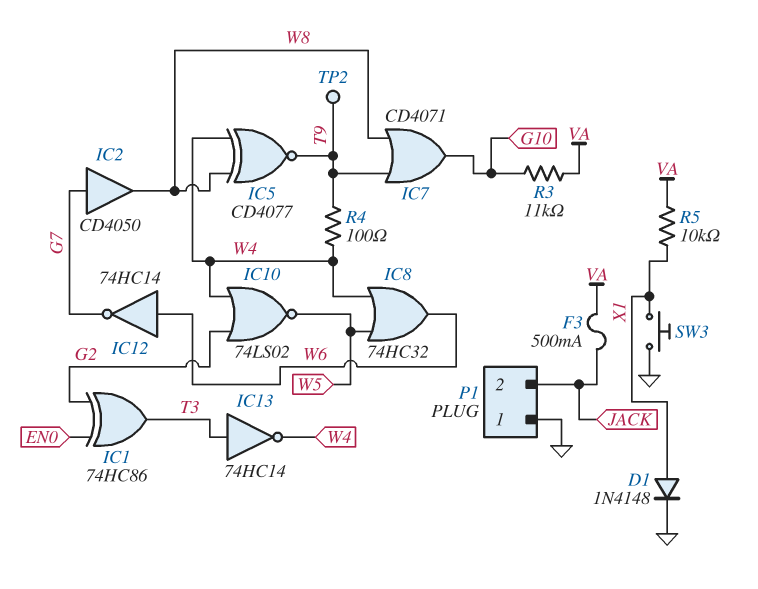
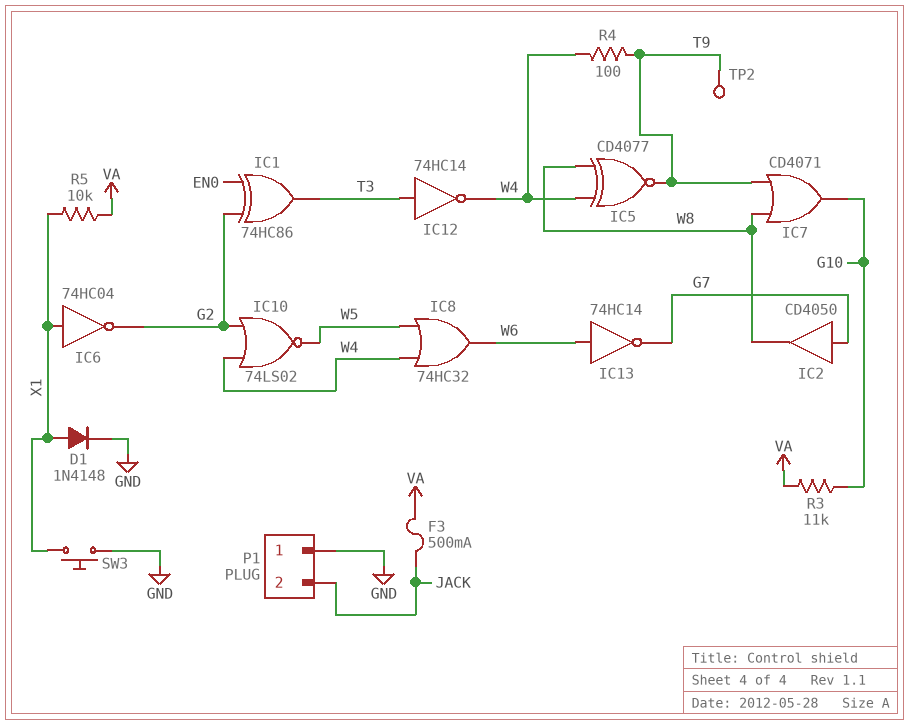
IC6: none -> NOT 74HC04 (in X1, out G2)
IC12: NOT 74HC14 (in W6, out G7) -> NOT 74HC14 (in T3, out W4)
IC13: NOT 74HC14 (in T3, out W4) -> NOT 74HC14 (in W6, out G7)

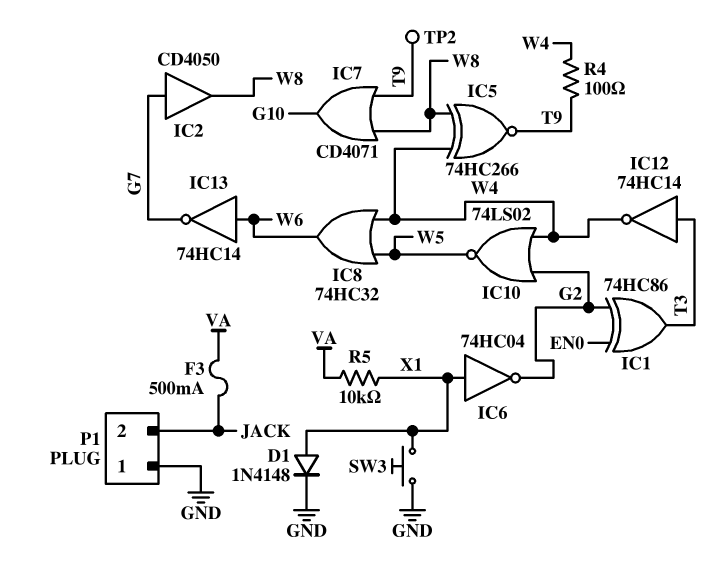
IC5: XNOR CD4077 (in W4, in W8, out T9) -> XNOR 74HC266 (in W4, in W8, out T9)
R3: 11k (G10, VA) -> none

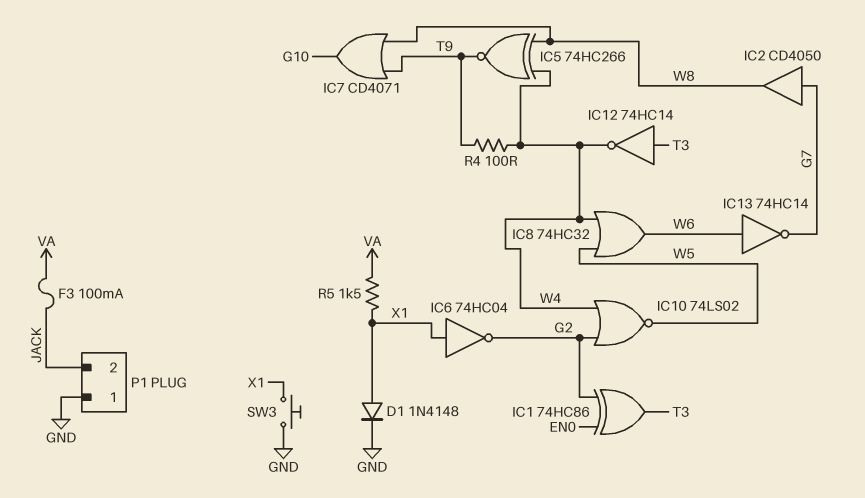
F3: 500mA (JACK, VA) -> 100mA (JACK, VA)
R5: 10k (VA, X1) -> 1.5k (VA, X1)
TP2: test point (T9) -> none

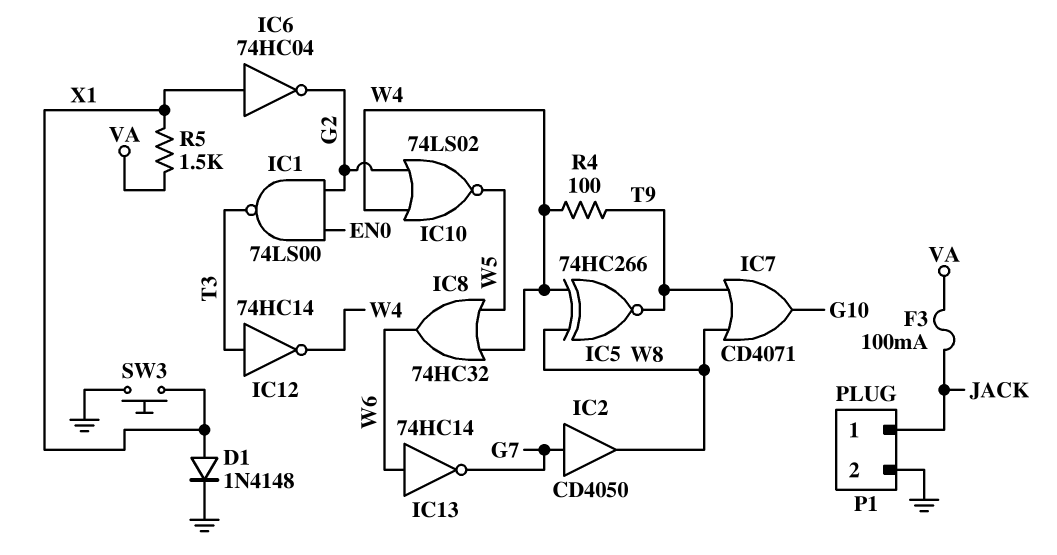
IC1: XOR 74HC86 (in EN0, in G2, out T3) -> NAND 74LS00 (in EN0, in G2, out T3)
P1 pin 1: GND -> JACK
P1 pin 2: JACK -> GND

